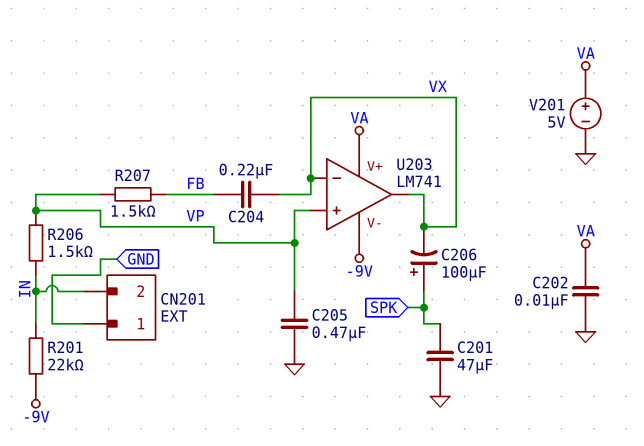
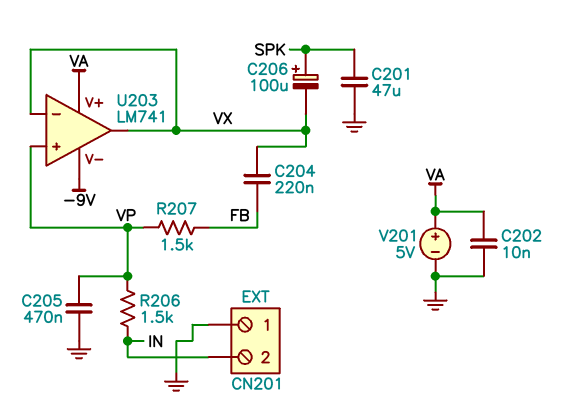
R201: 22k (-9V, IN) -> none

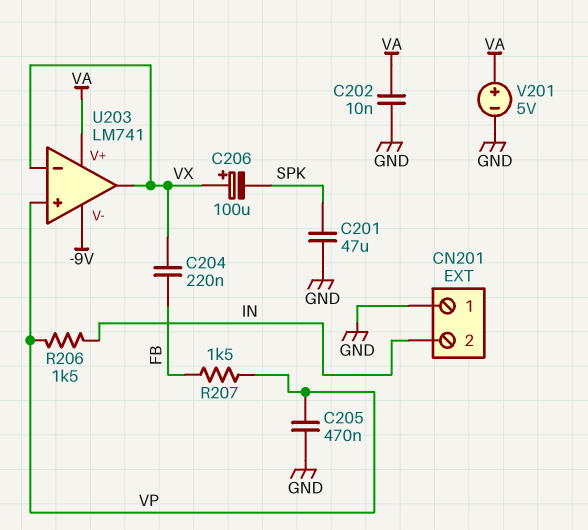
C206: 100uF (plus SPK, minus VX) -> 100uF (plus VX, minus SPK)

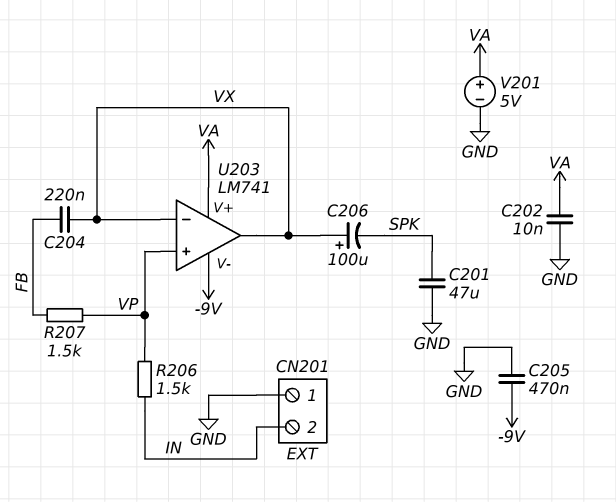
C205: 470nF (GND, VP) -> 470nF (-9V, GND)

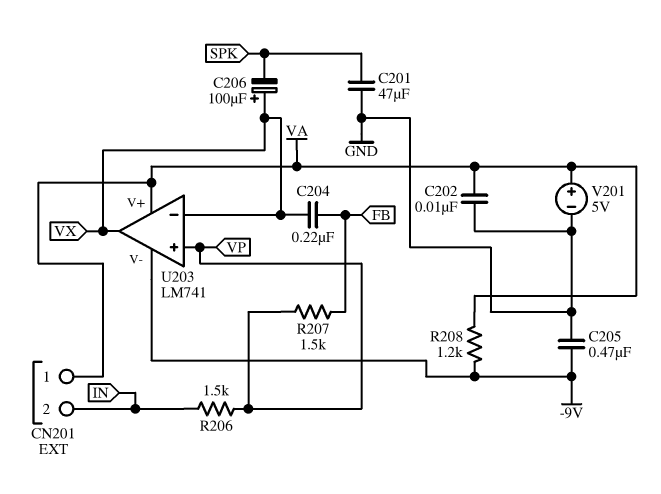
CN201 pin 1: GND -> VA
R208: none -> 1.2k (-9V, VA)

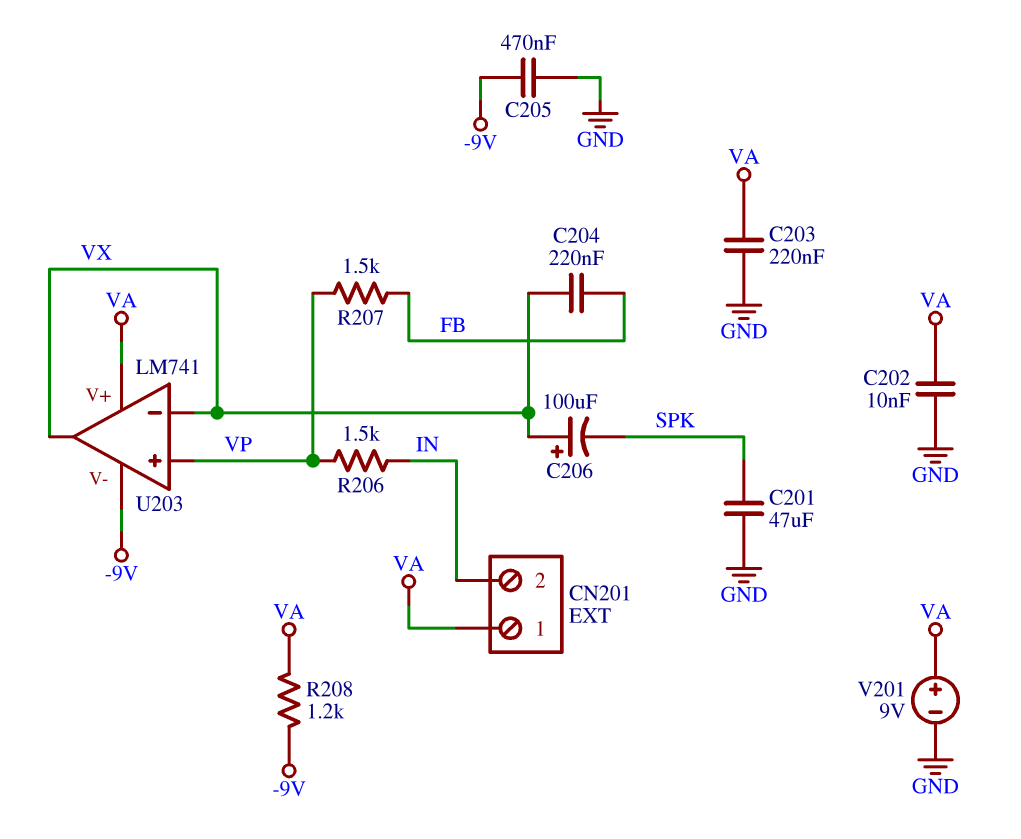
C203: none -> 220nF (GND, VA)
V201: 5V (plus VA, minus GND) -> 9V (plus VA, minus GND)

